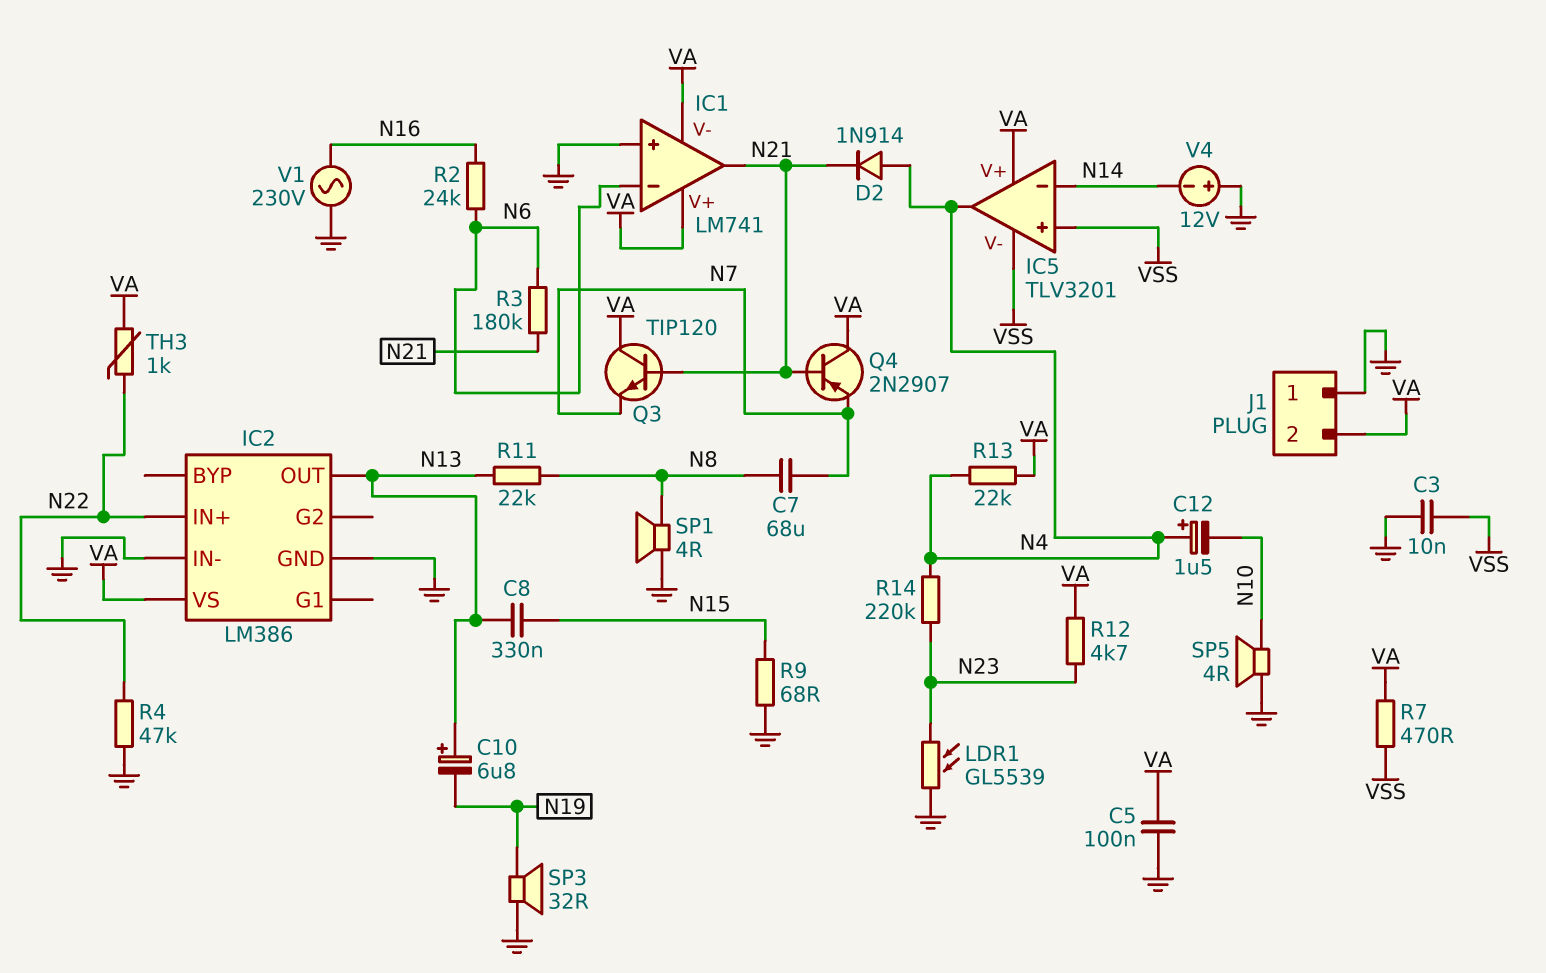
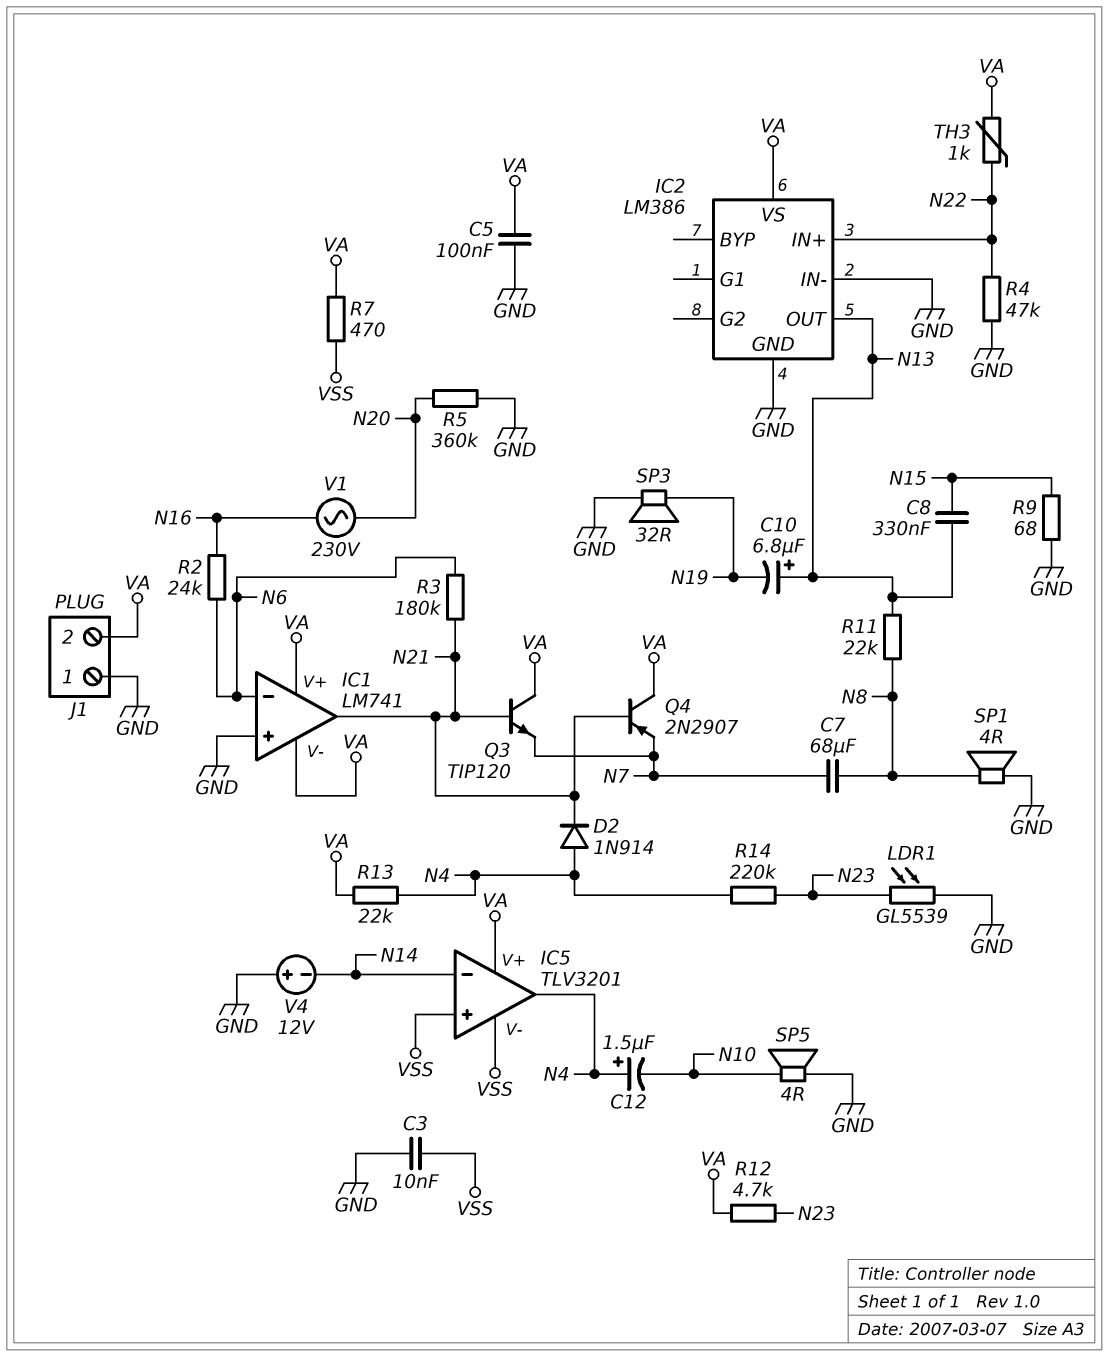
R5: none -> 360k (GND, N20)
V1: AC 230V (GND, N16) -> AC 230V (N16, N20)

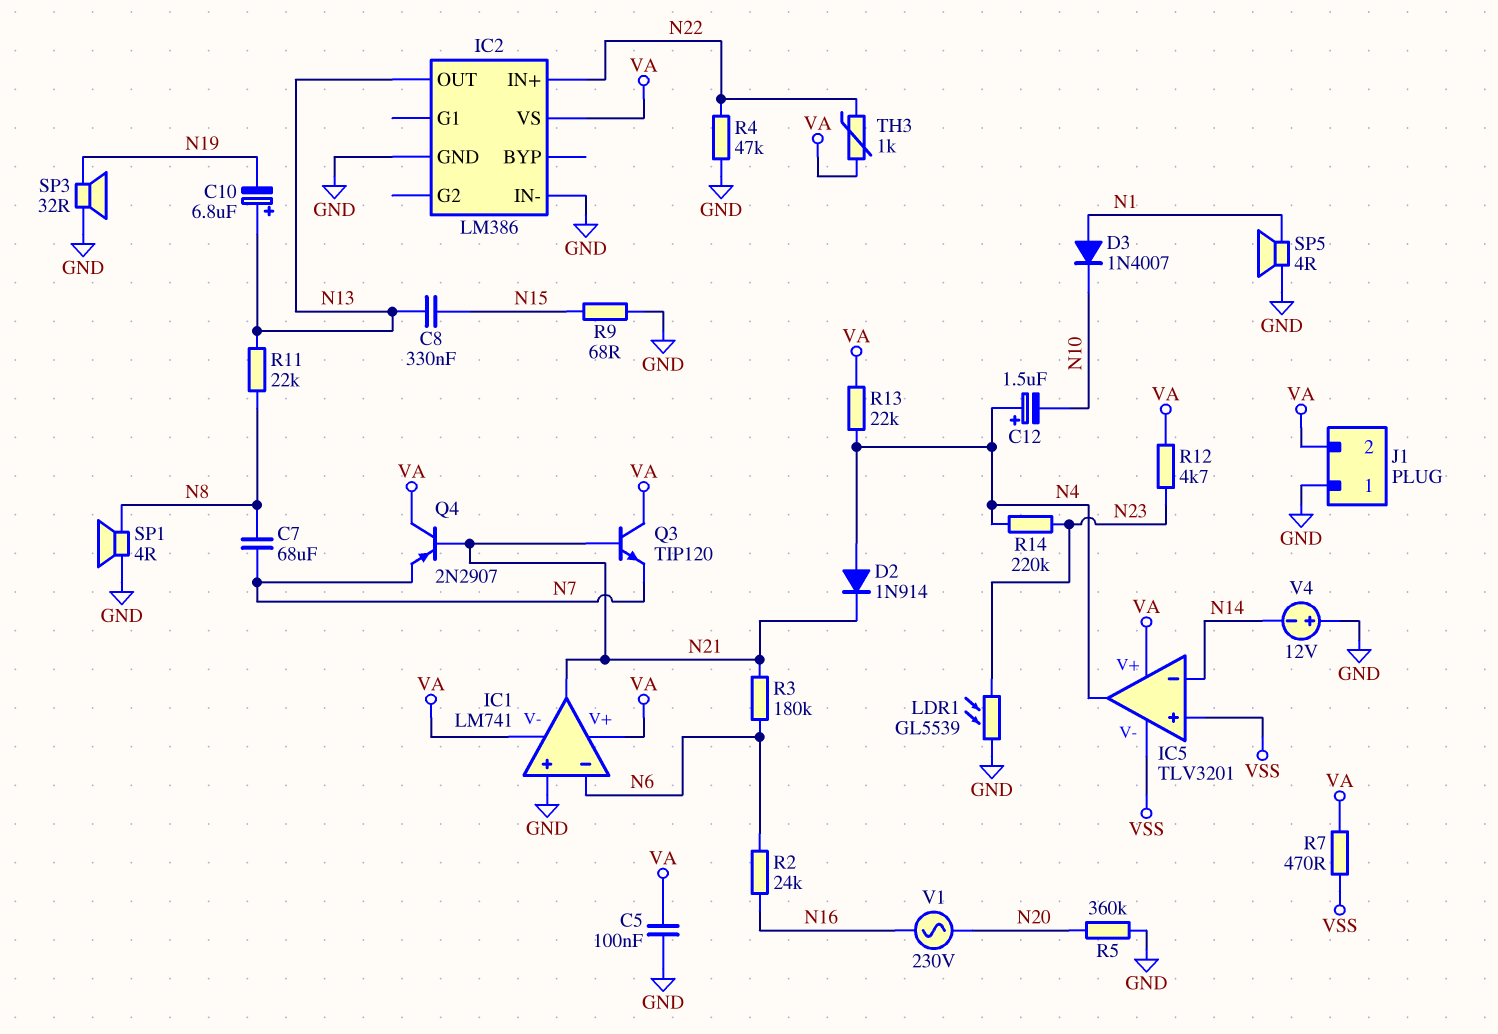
C3: 10nF (GND, VSS) -> none
D3: none -> diode 1N4007 (A N1, K N10)
SP5: speaker 4R (GND, N10) -> speaker 4R (GND, N1)

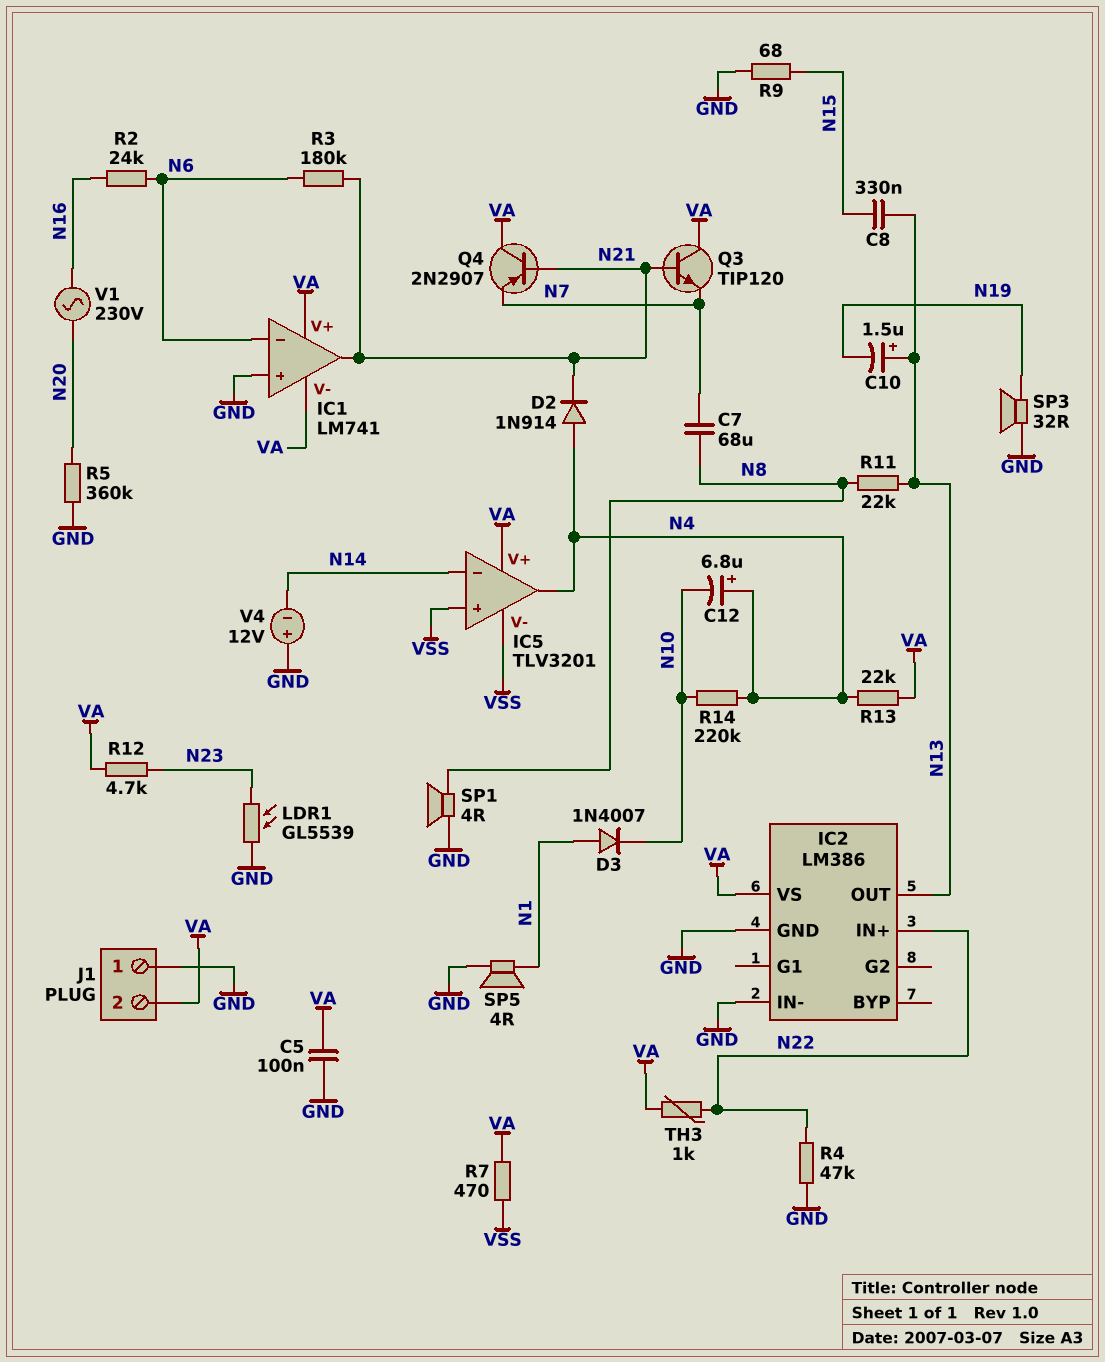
C10: 6.8uF (plus N13, minus N19) -> 1.5uF (plus N13, minus N19)
C12: 1.5uF (plus N4, minus N10) -> 6.8uF (plus N4, minus N10)
R14: 220k (N4, N23) -> 220k (N4, N10)

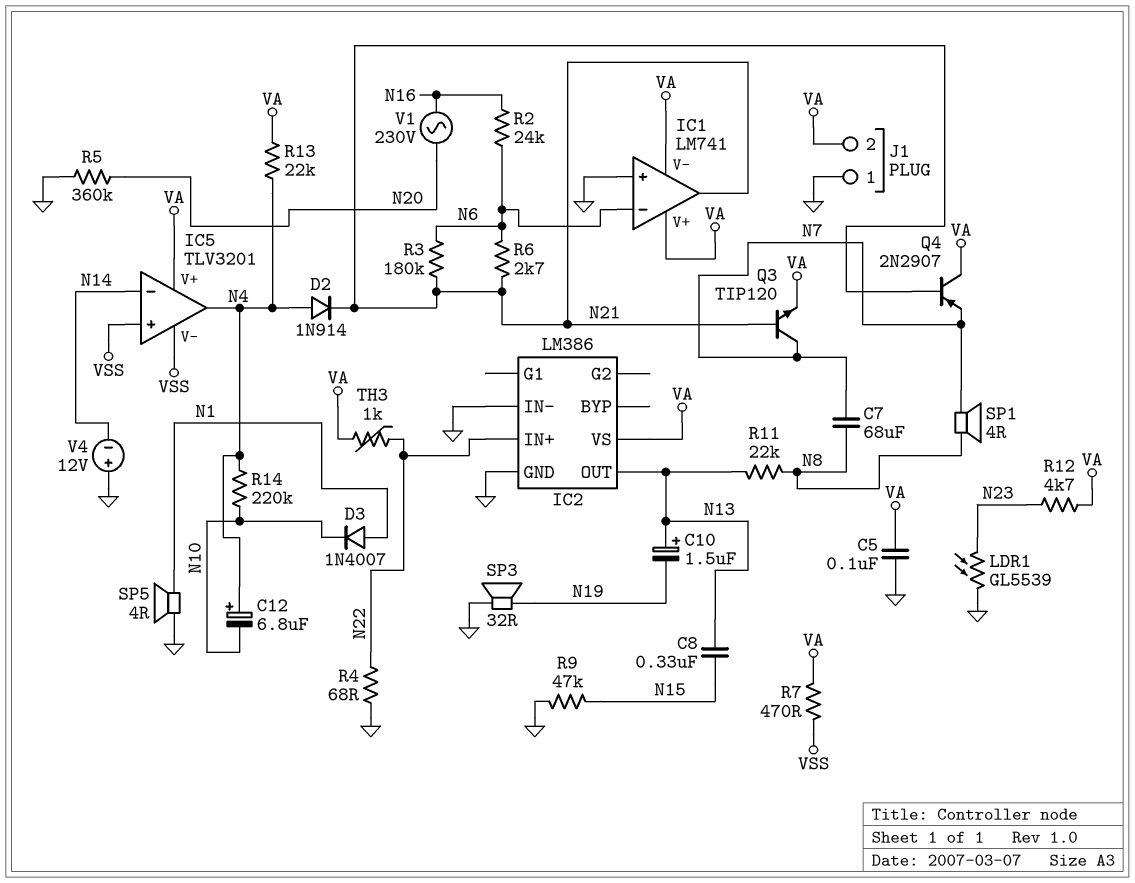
Q3: NPN TIP120 (B N21, C VA, E N7) -> NPN TIP120 (B N21, C N7, E VA)
R4: 47k (GND, N22) -> 68 (GND, N22)
R6: none -> 2.7k (N6, N21)
R9: 68 (GND, N15) -> 47k (GND, N15)
SP1: speaker 4R (GND, N8) -> speaker 4R (N7, N8)

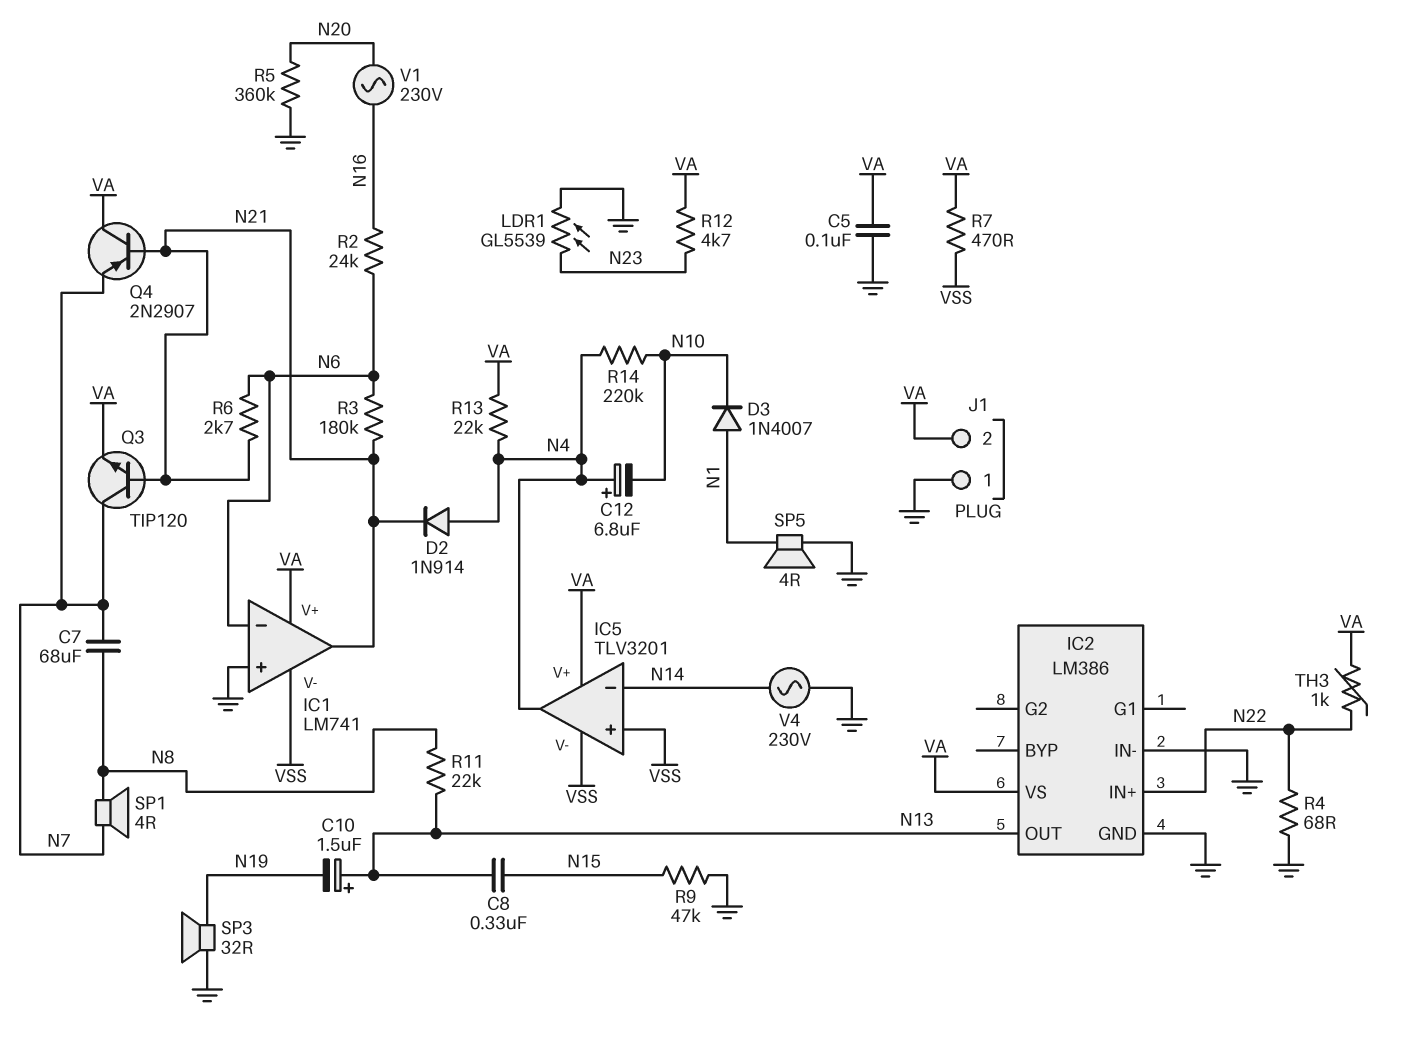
IC1 pin V-: VA -> VSS
V4: 12V (plus GND, minus N14) -> AC 230V (GND, N14)

